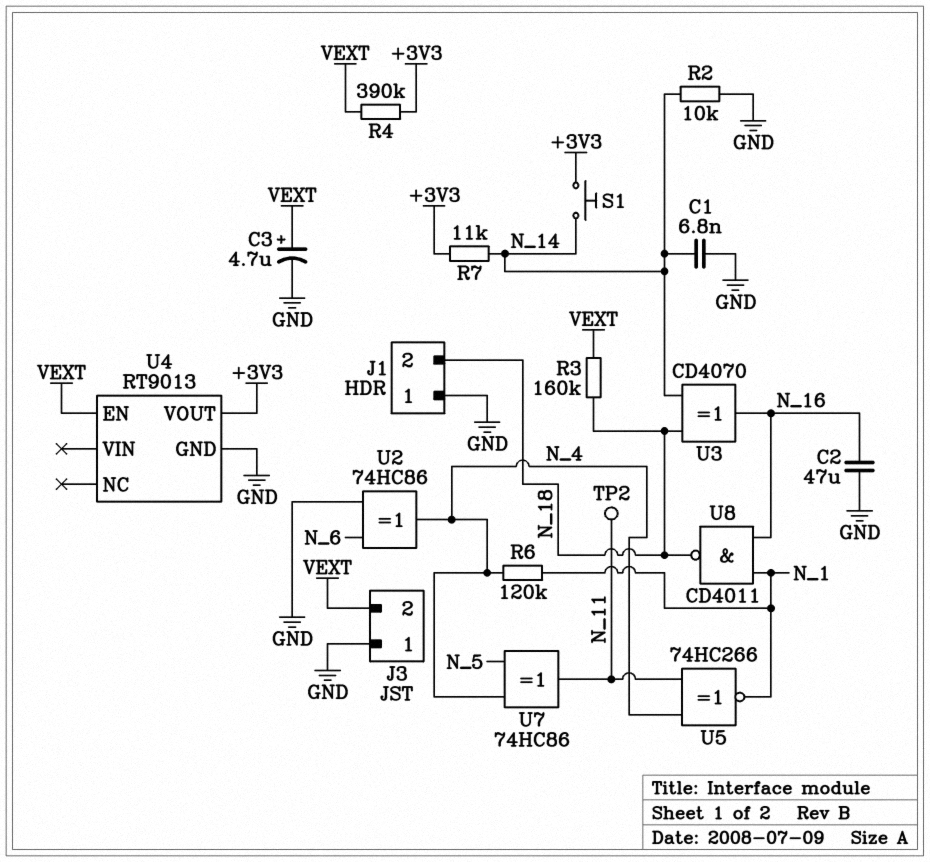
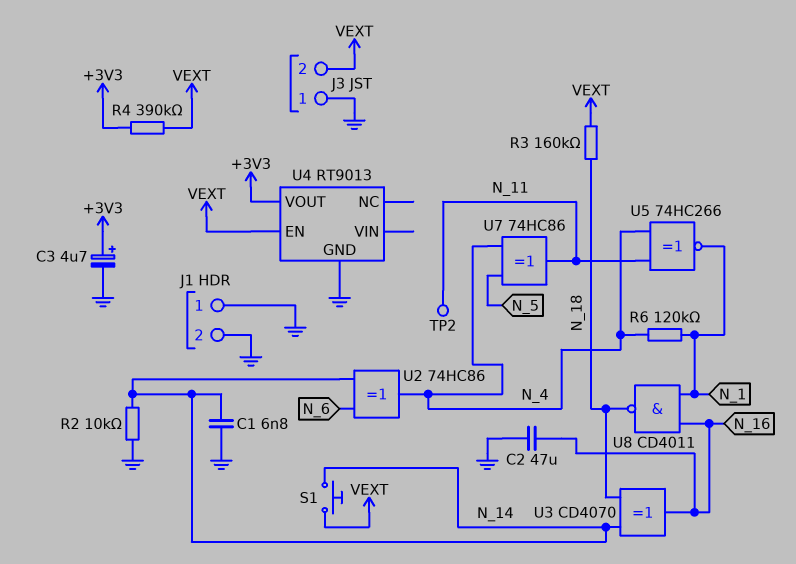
C3: 4.7uF (plus VEXT, minus GND) -> 4.7uF (plus +3V3, minus GND)
J1 pin 2: N_18 -> GND
R7: 11k (+3V3, N_14) -> none
S1: button (+3V3, N_14) -> button (N_14, VEXT)
U2: XOR 74HC86 (in GND, in N_6, out N_4) -> XOR 74HC86 (in N_6, in N_14, out N_4)

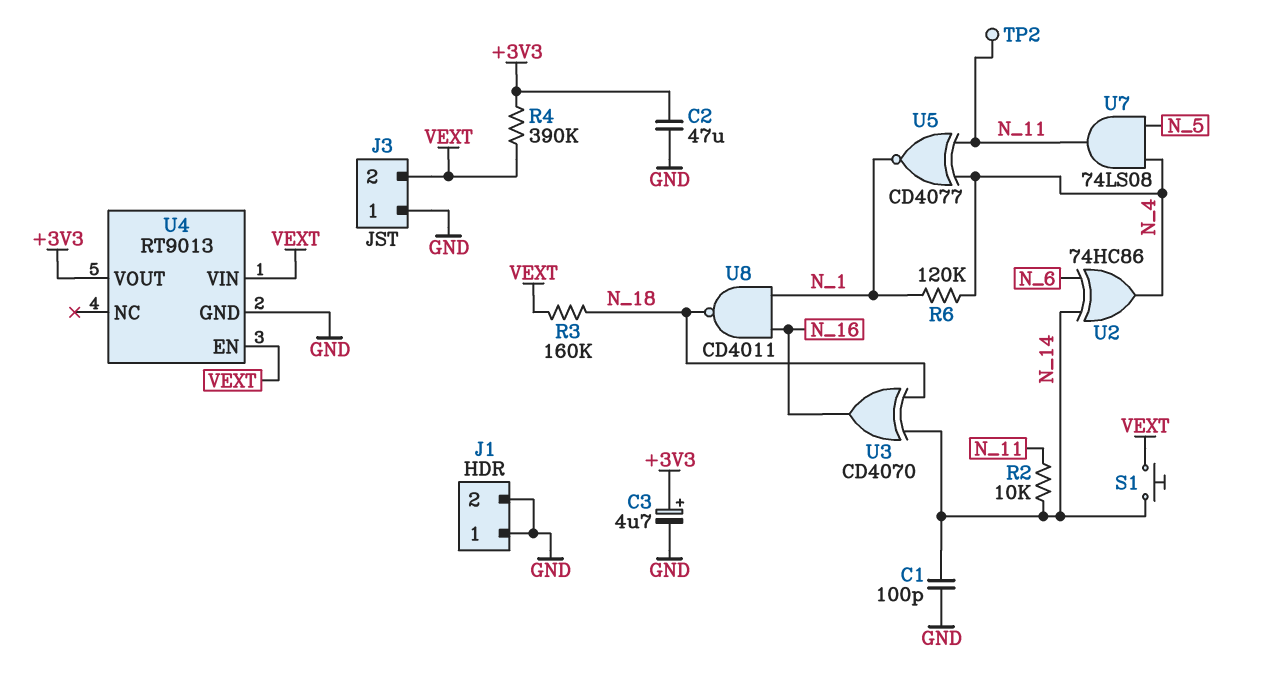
C1: 6.8nF (GND, N_14) -> 100pF (GND, N_14)
C2: 47uF (GND, N_16) -> 47uF (+3V3, GND)
R2: 10k (GND, N_14) -> 10k (N_11, N_14)
U4 pin VIN: none -> VEXT
U5: XNOR 74HC266 (in N_4, in N_11, out N_1) -> XNOR CD4077 (in N_4, in N_11, out N_1)
U7: XOR 74HC86 (in N_4, in N_5, out N_11) -> AND 74LS08 (in N_4, in N_5, out N_11)

